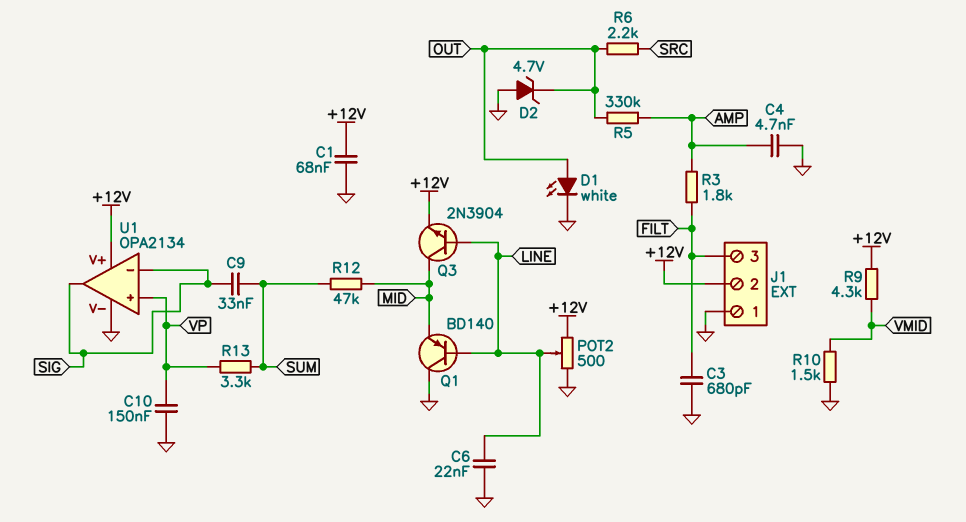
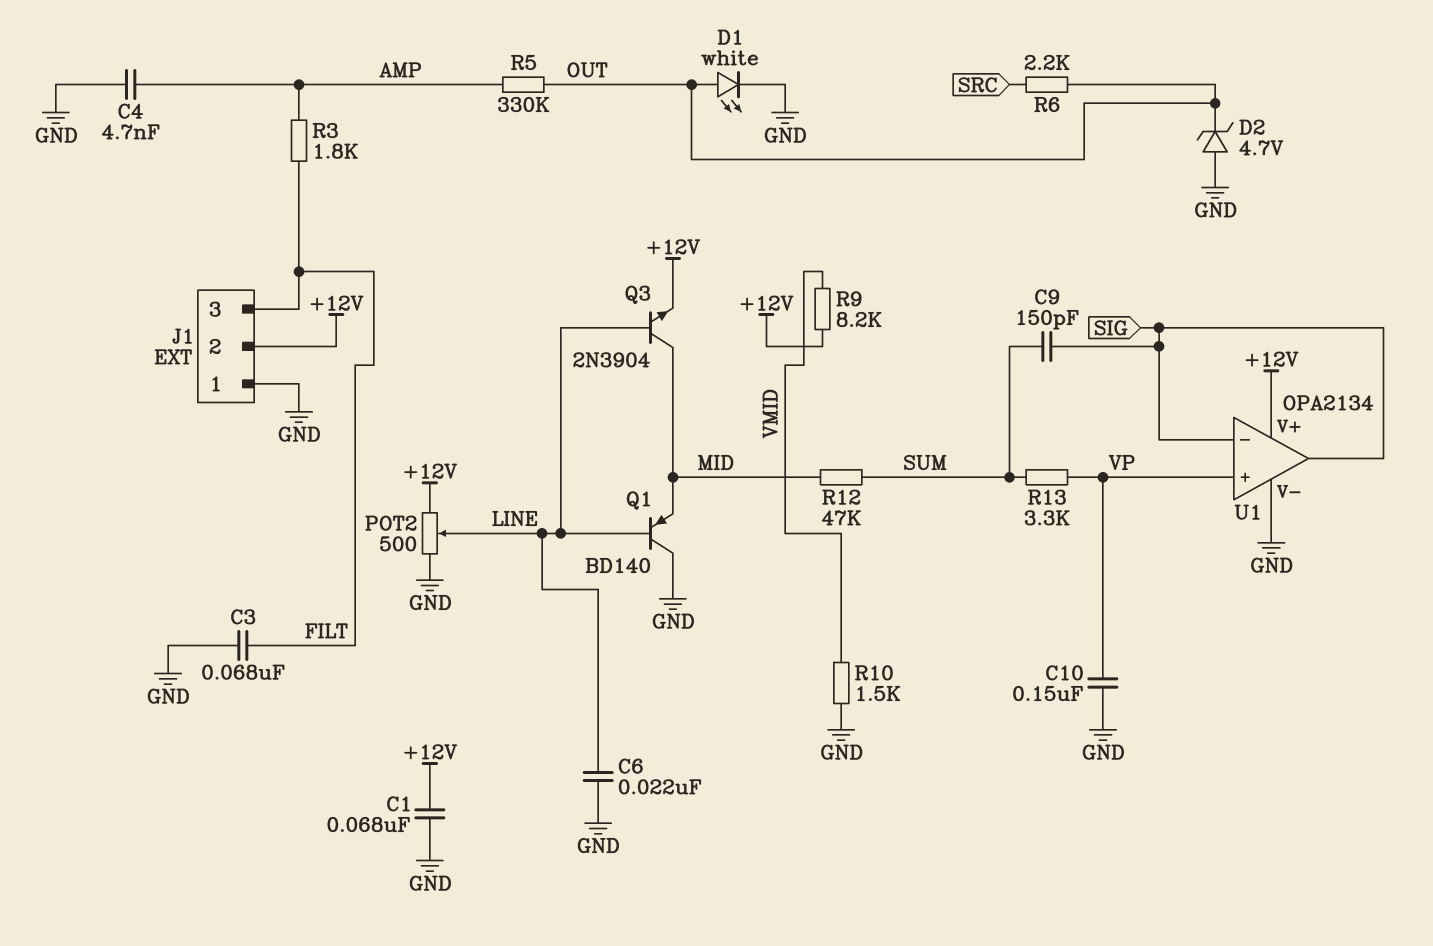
C3: 680pF (FILT, GND) -> 68nF (FILT, GND)
C9: 33nF (SIG, SUM) -> 150pF (SIG, SUM)
R9: 4.3k (+12V, VMID) -> 8.2k (+12V, VMID)

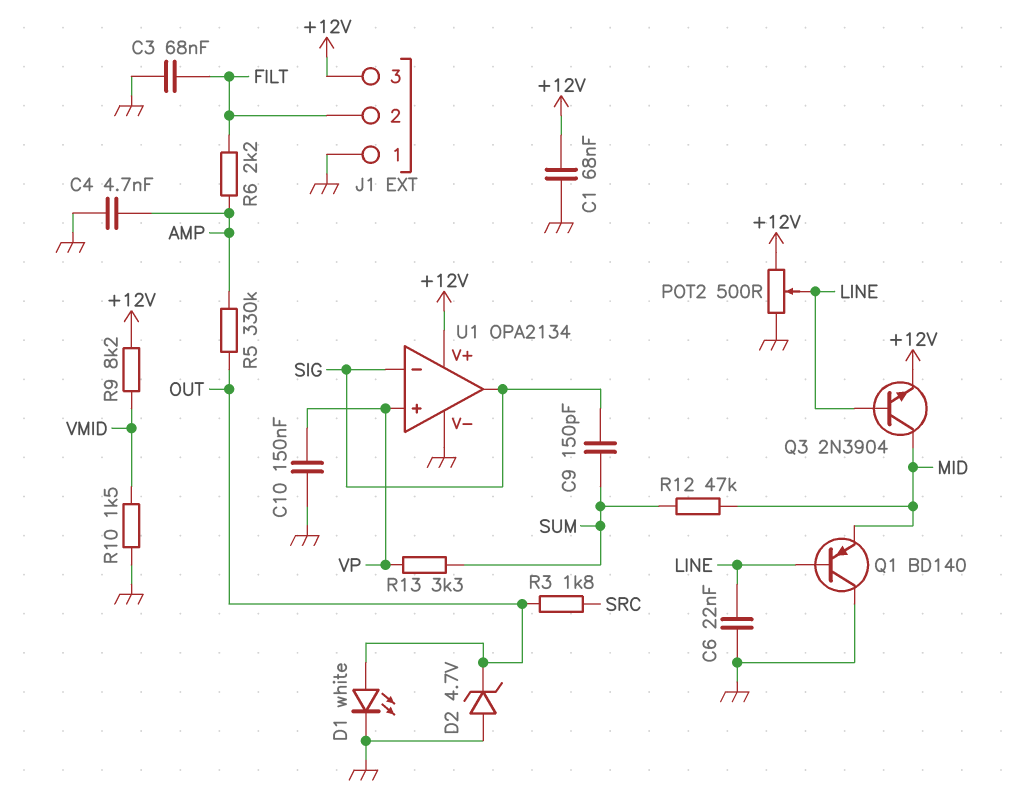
J1 pin 2: +12V -> FILT
J1 pin 3: FILT -> +12V
R3: 1.8k (AMP, FILT) -> 1.8k (OUT, SRC)
R6: 2.2k (OUT, SRC) -> 2.2k (AMP, FILT)

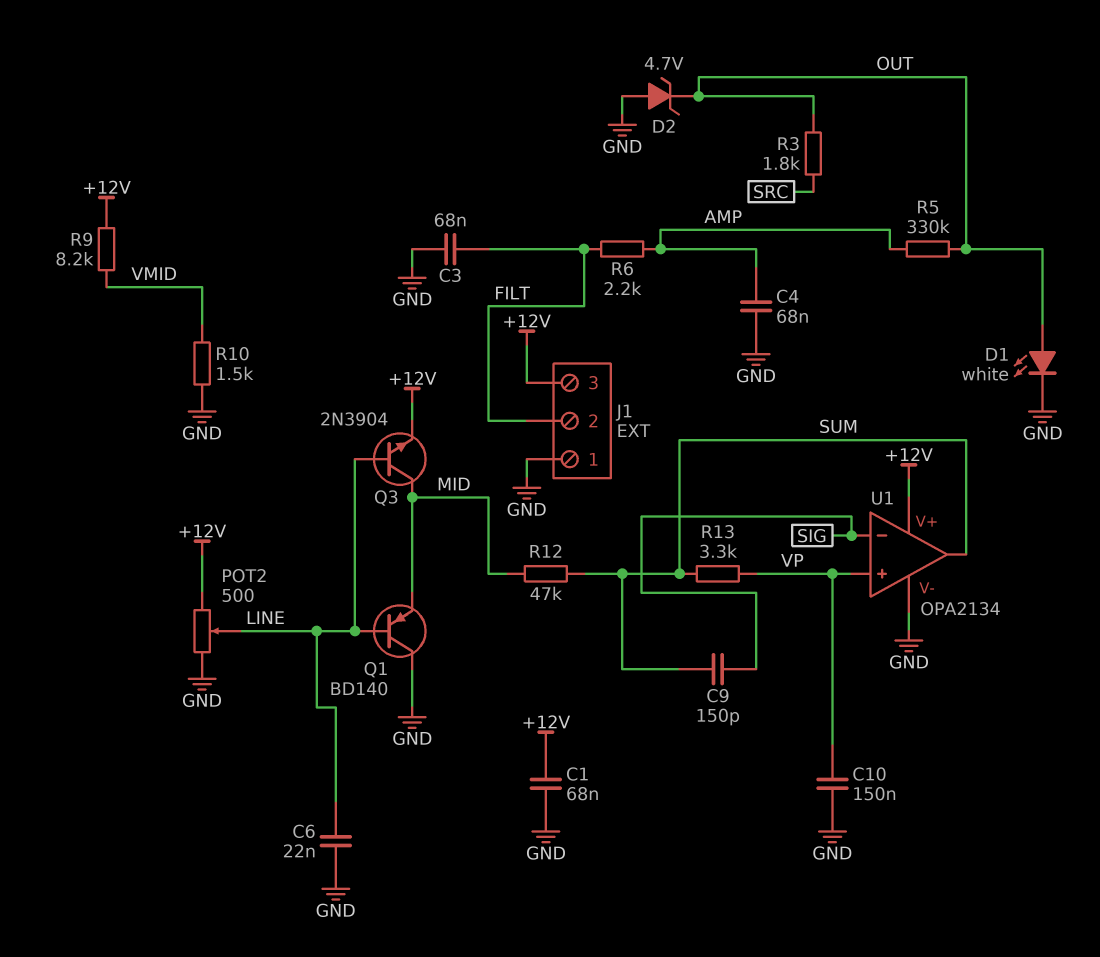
C4: 4.7nF (AMP, GND) -> 68nF (AMP, GND)
U1 pin out: SIG -> SUM

